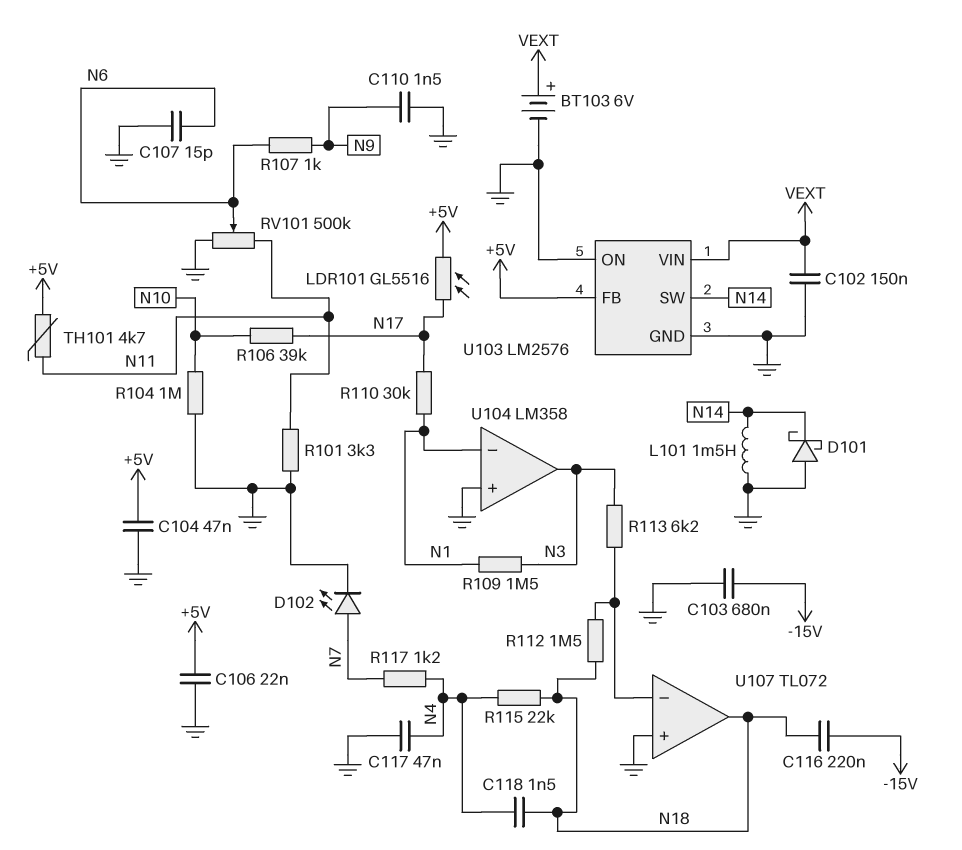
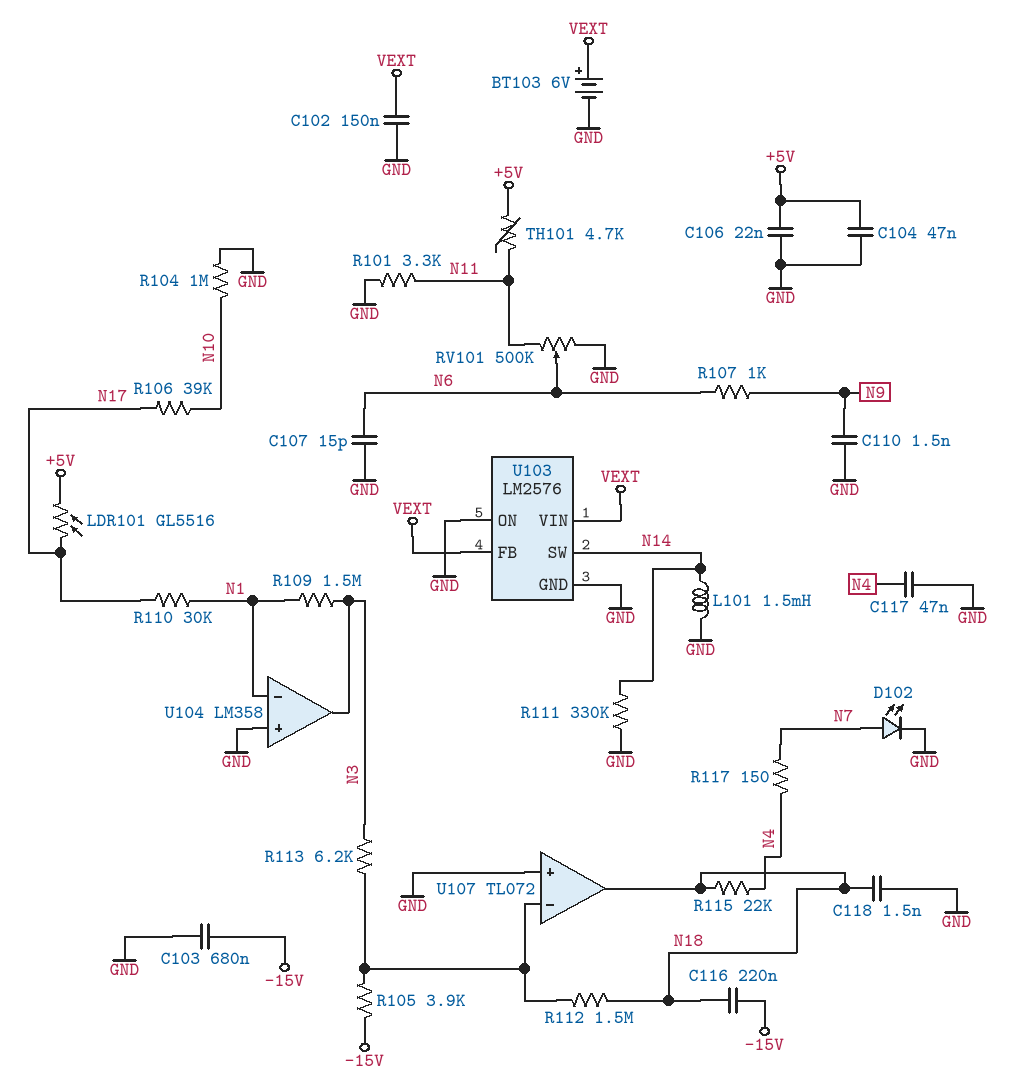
C118: 1.5nF (N4, N18) -> 1.5nF (GND, N18)
D101: schottky (A GND, K N14) -> none
R105: none -> 3.9k (-15V, U107/in-)
R111: none -> 330k (GND, N14)
R117: 1.2k (N4, N7) -> 150 (N4, N7)
U103 pin FB: +5V -> VEXT

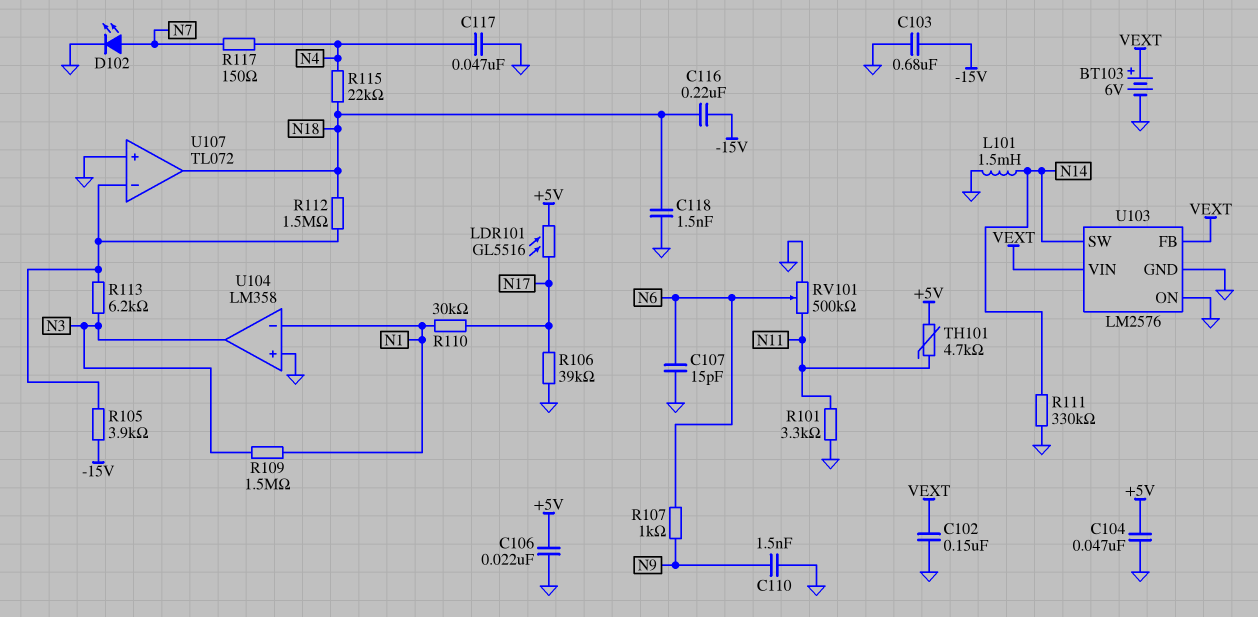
R104: 1M (GND, N10) -> none
R106: 39k (N10, N17) -> 39k (GND, N17)

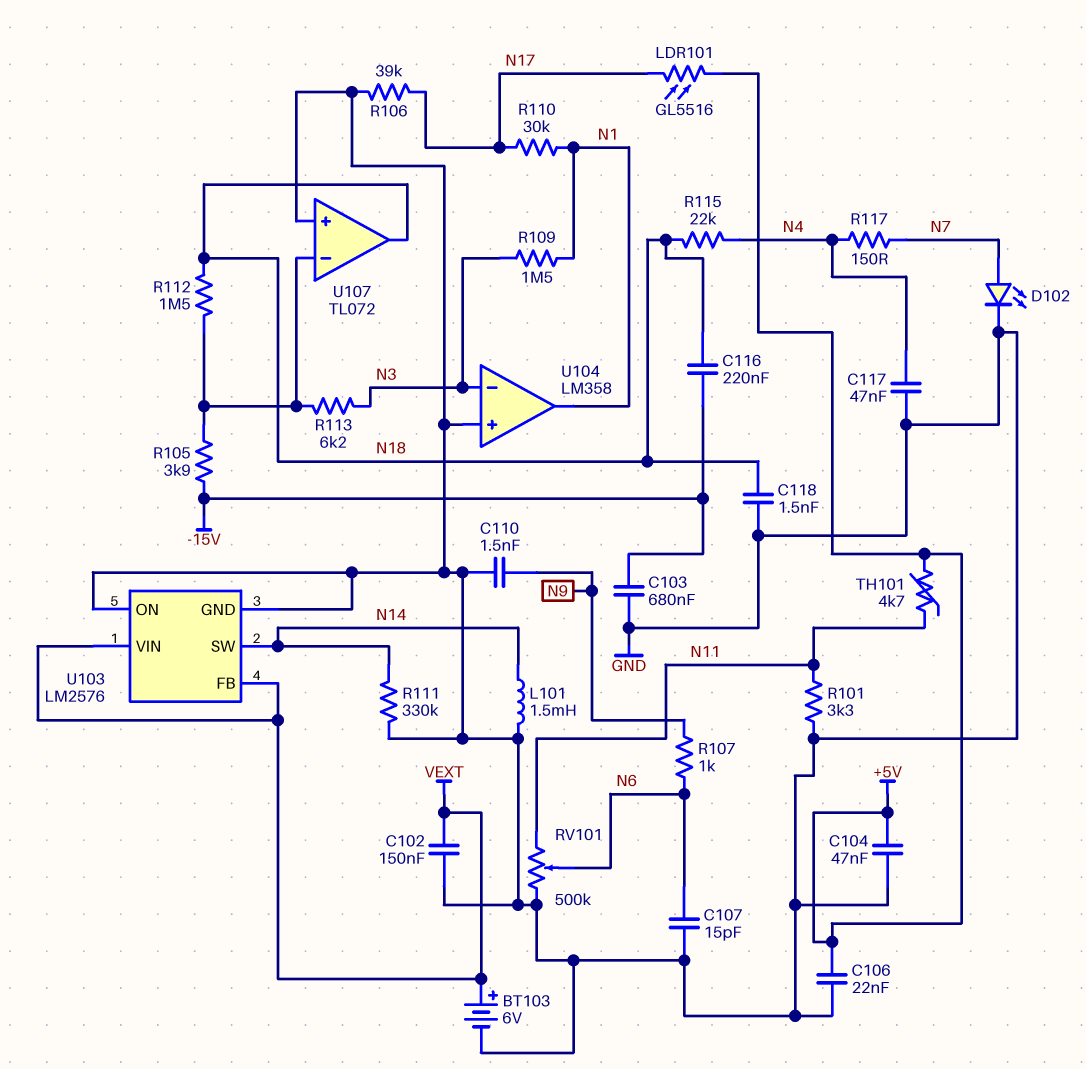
U104 pin in-: N1 -> N3
U104 pin out: N3 -> N1

